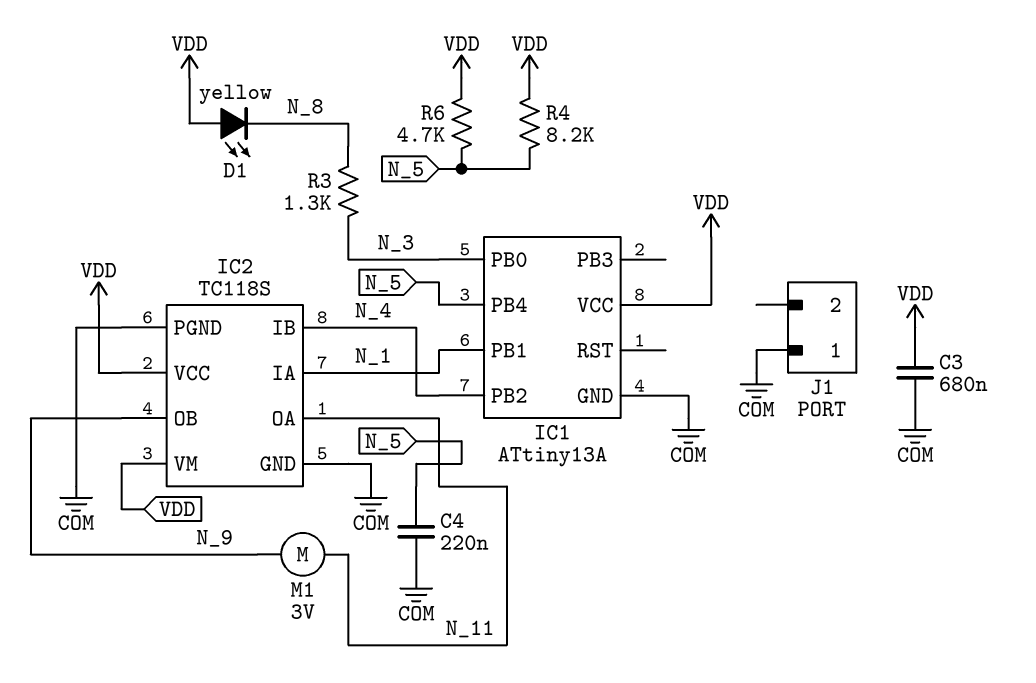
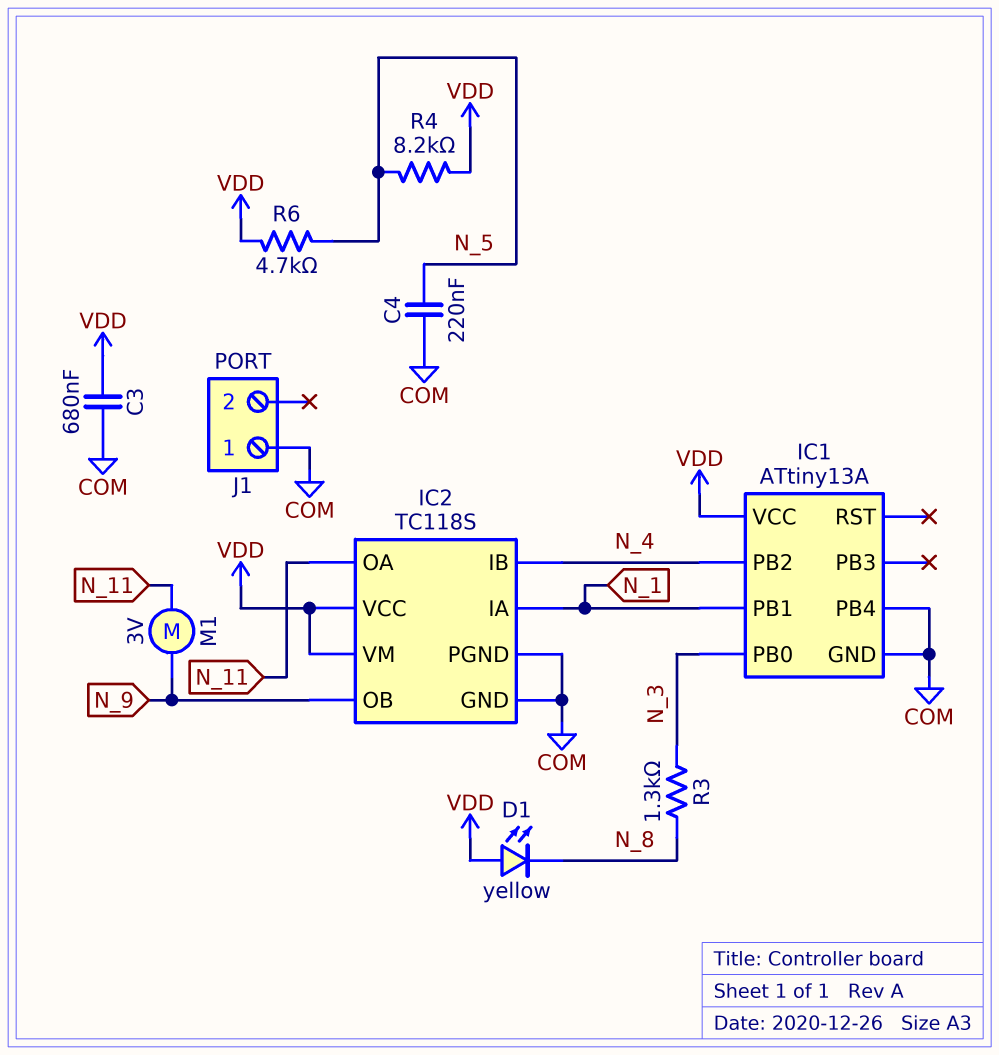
IC1 pin PB4: N_5 -> COM

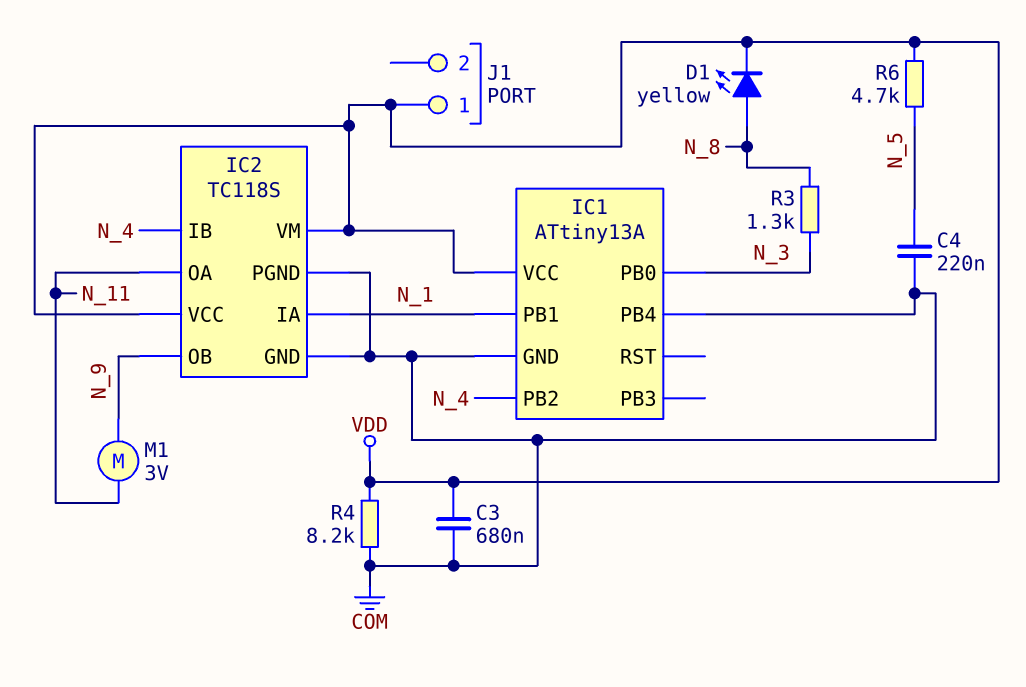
D1: LED yellow (A VDD, K N_8) -> LED yellow (A N_8, K VDD)
J1 pin 1: COM -> VDD
R4: 8.2k (N_5, VDD) -> 8.2k (COM, VDD)

